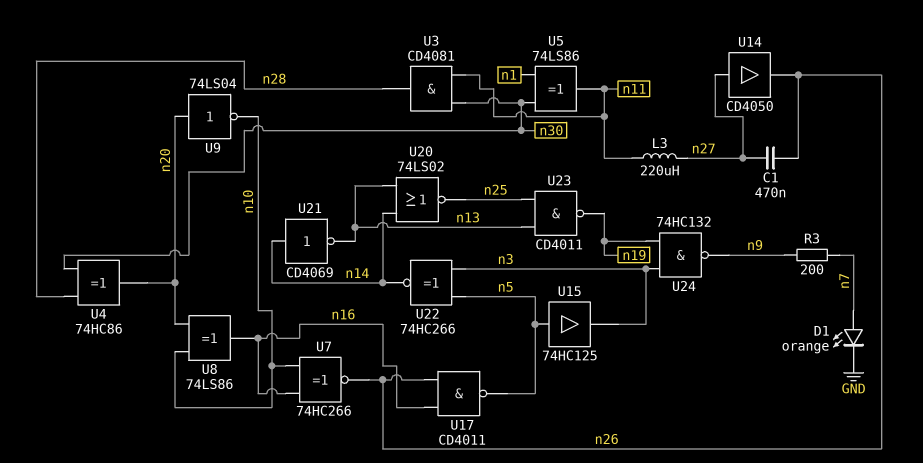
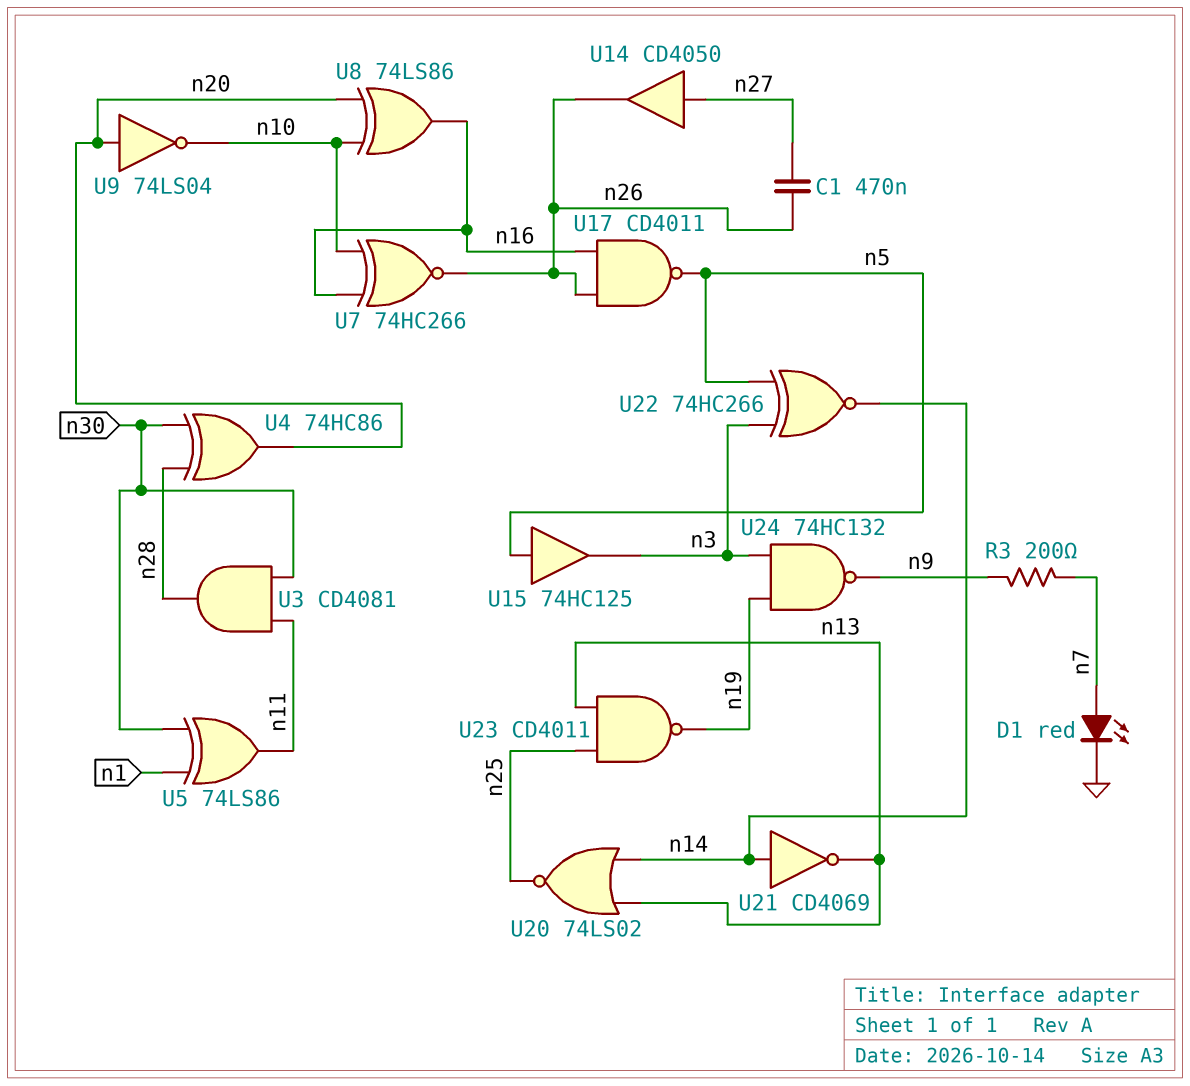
D1: LED orange (A n7, K GND) -> LED red (A n7, K GND)
L3: 220uH (n11, n27) -> none

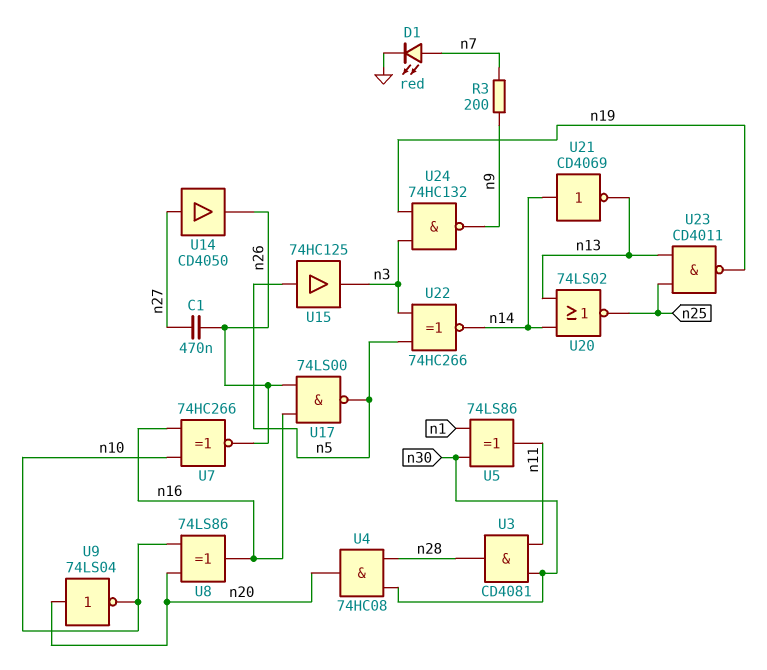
U4: XOR 74HC86 (in n28, in n30, out n20) -> AND 74HC08 (in n28, in n30, out n20)
U17: NAND CD4011 (in n16, in n26, out n5) -> NAND 74LS00 (in n16, in n26, out n5)

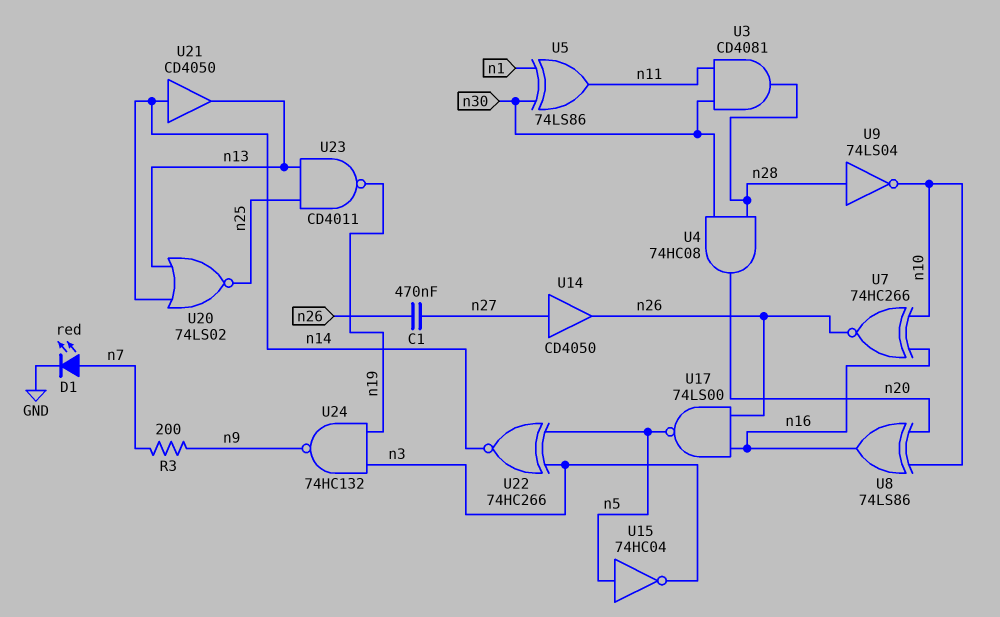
U9: NOT 74LS04 (in n20, out n10) -> NOT 74LS04 (in n28, out n10)
U15: buffer 74HC125 (in n5, out n3) -> NOT 74HC04 (in n5, out n3)
U21: NOT CD4069 (in n14, out n13) -> buffer CD4050 (in n14, out n13)

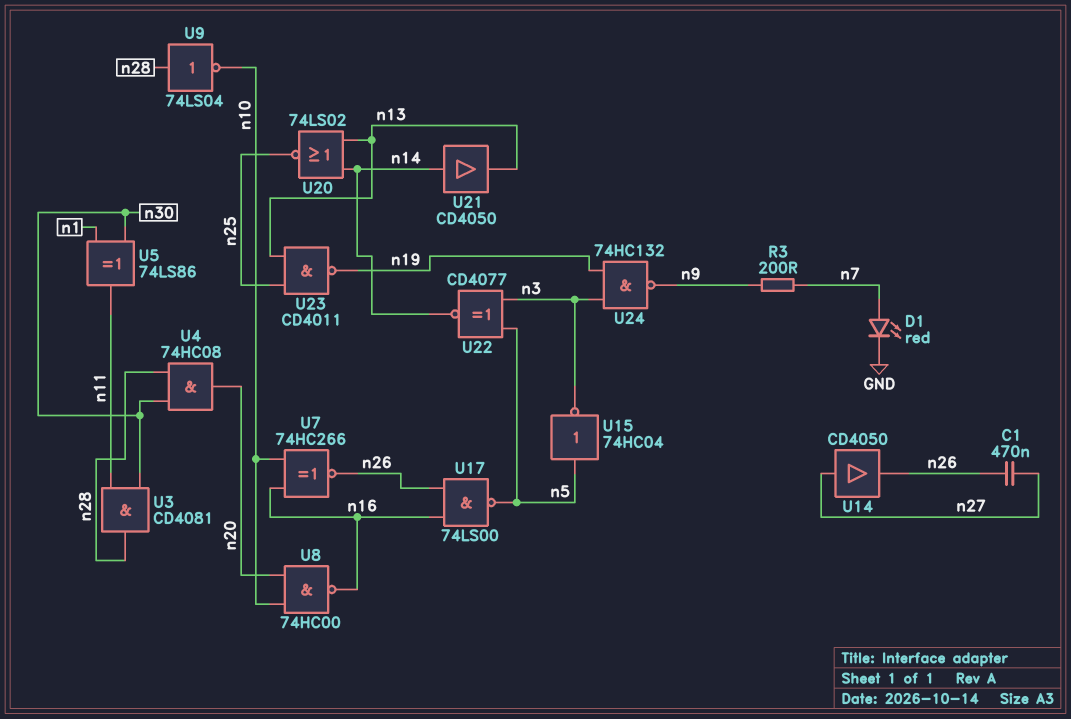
U8: XOR 74LS86 (in n10, in n20, out n16) -> NAND 74HC00 (in n10, in n20, out n16)
U22: XNOR 74HC266 (in n3, in n5, out n14) -> XNOR CD4077 (in n3, in n5, out n14)

